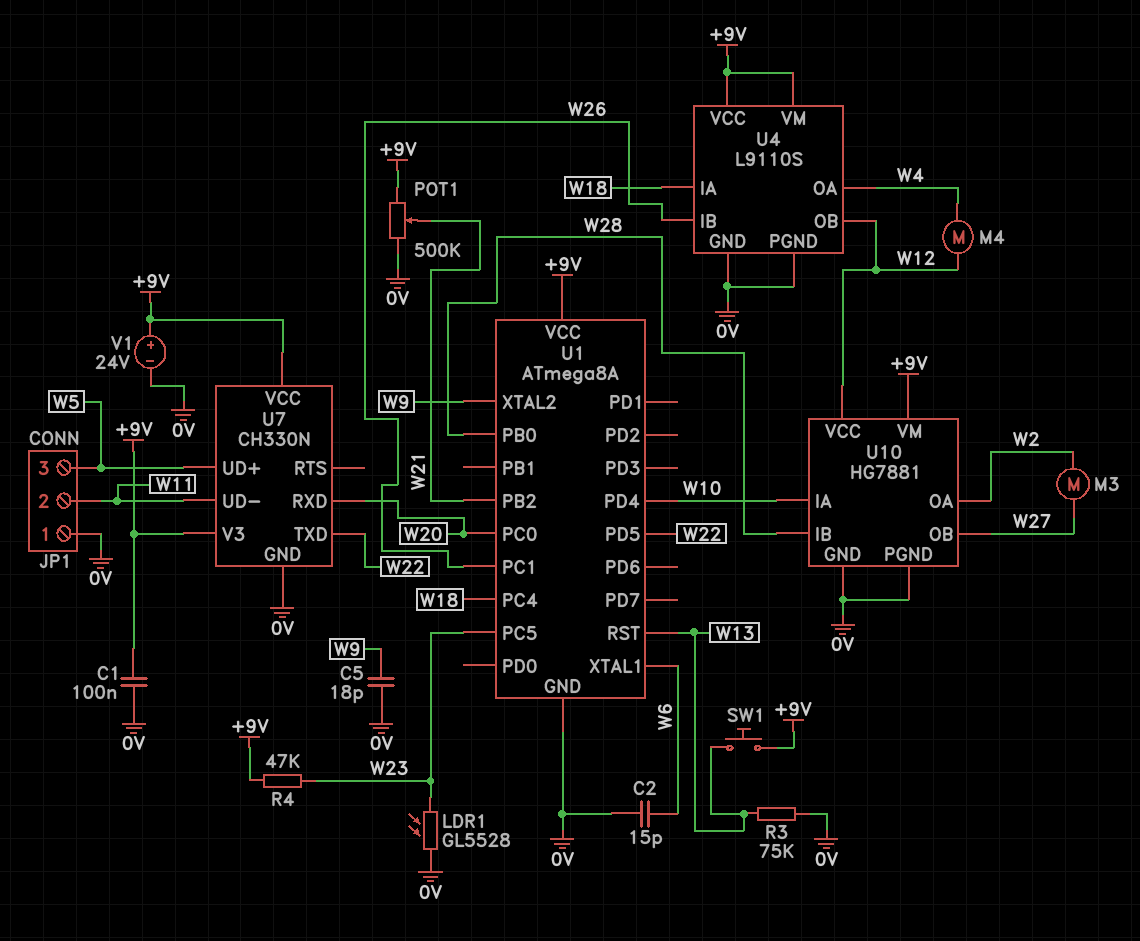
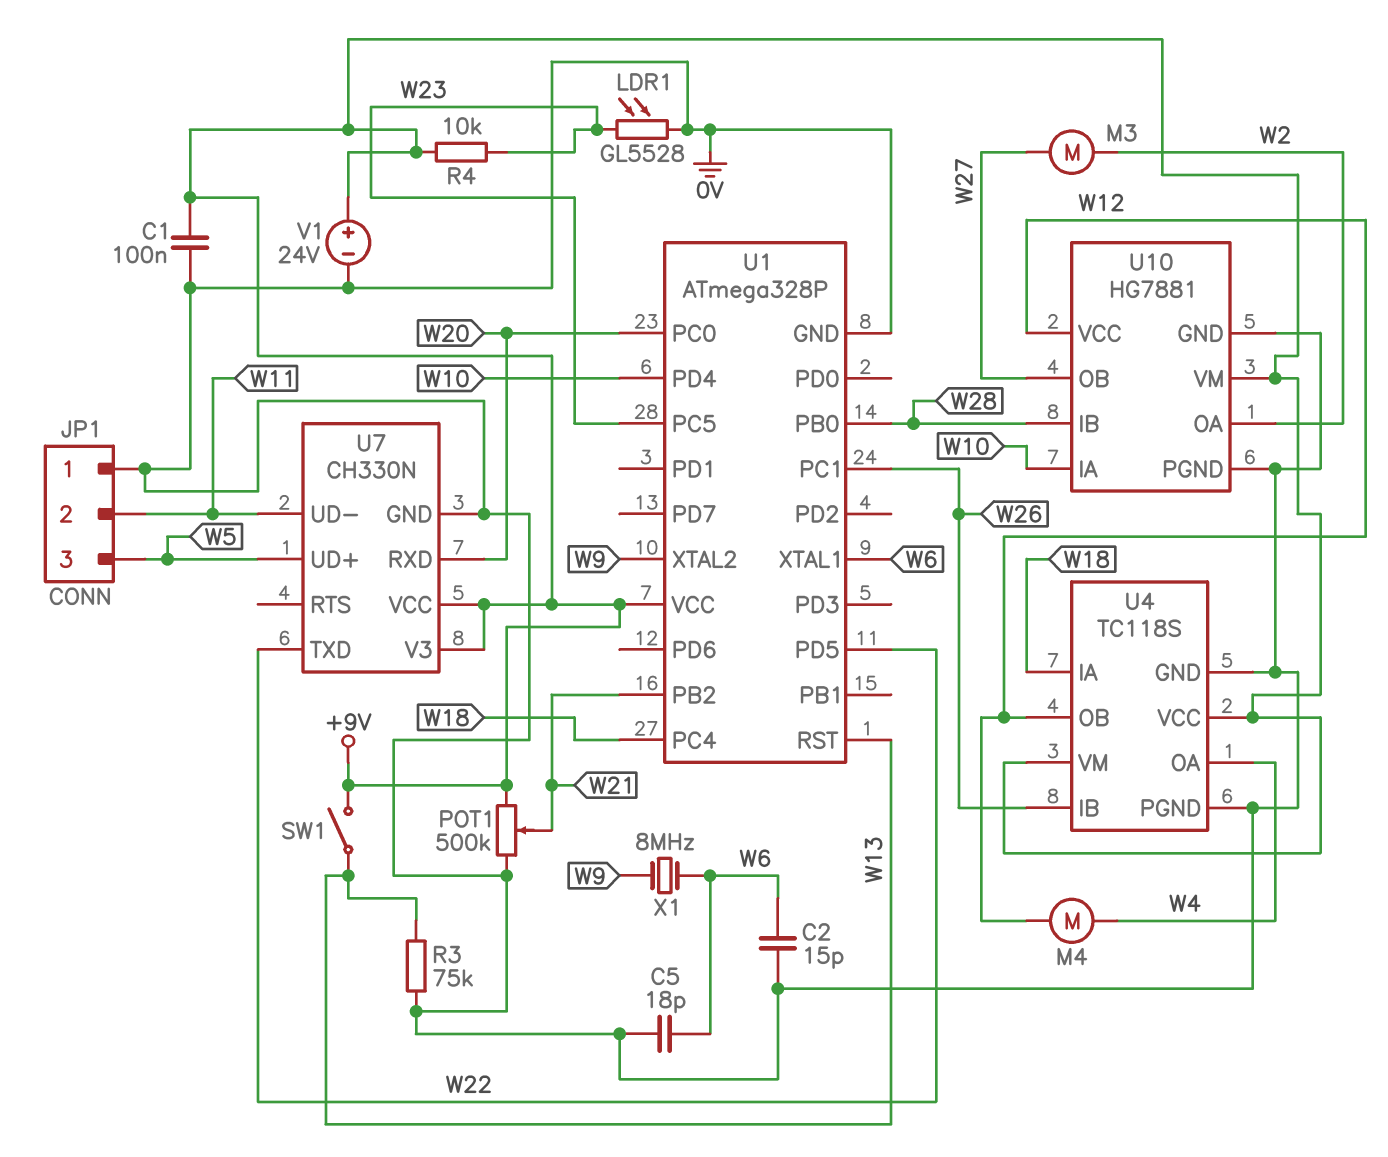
C5: 18pF (0V, W9) -> 18pF (0V, W6)
R4: 47k (+9V, W23) -> 10k (+9V, W23)
SW1: button (+9V, W13) -> switch (+9V, W13)
U1: ATmega8A -> ATmega328P
U4: L9110S -> TC118S
X1: none -> 8MHz (W6, W9)

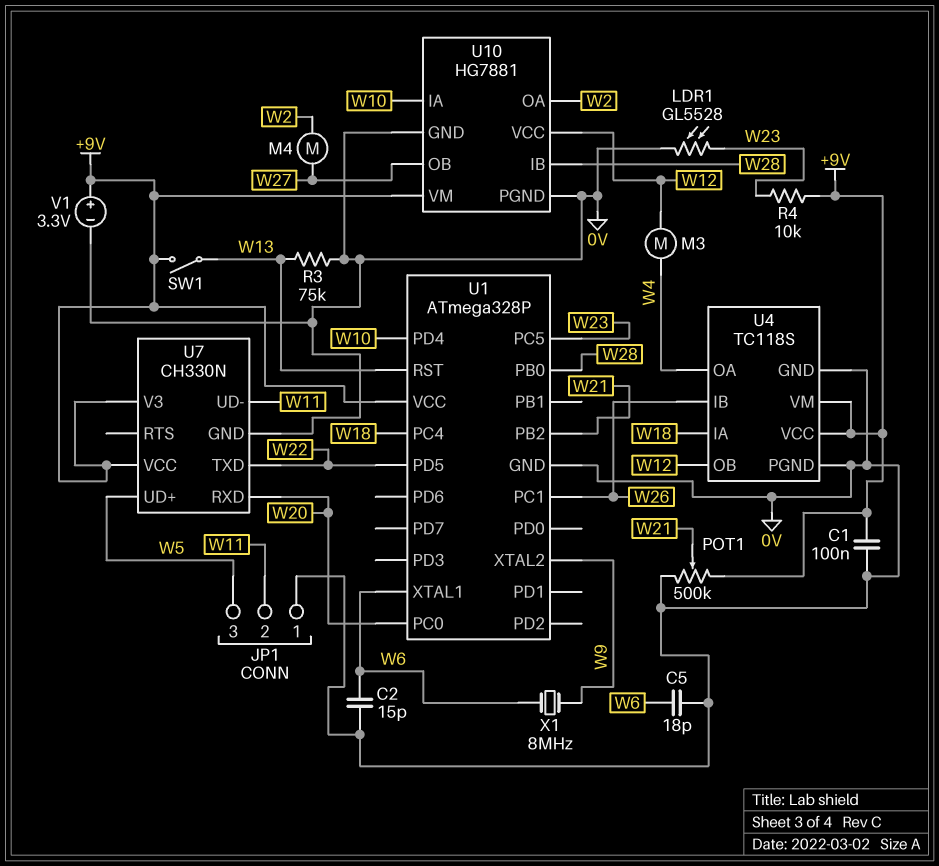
M3: motor (W2, W27) -> motor (W4, W12)
M4: motor (W4, W12) -> motor (W2, W27)
V1: 24V (plus +9V, minus 0V) -> 3.3V (plus +9V, minus 0V)

